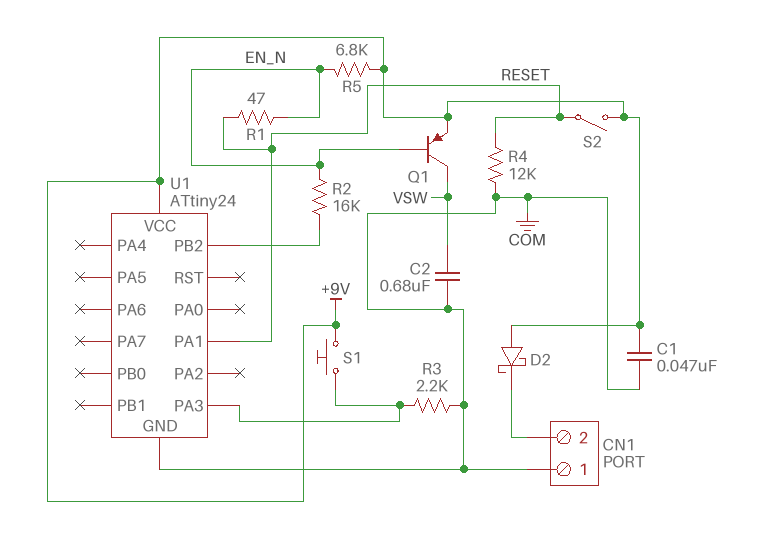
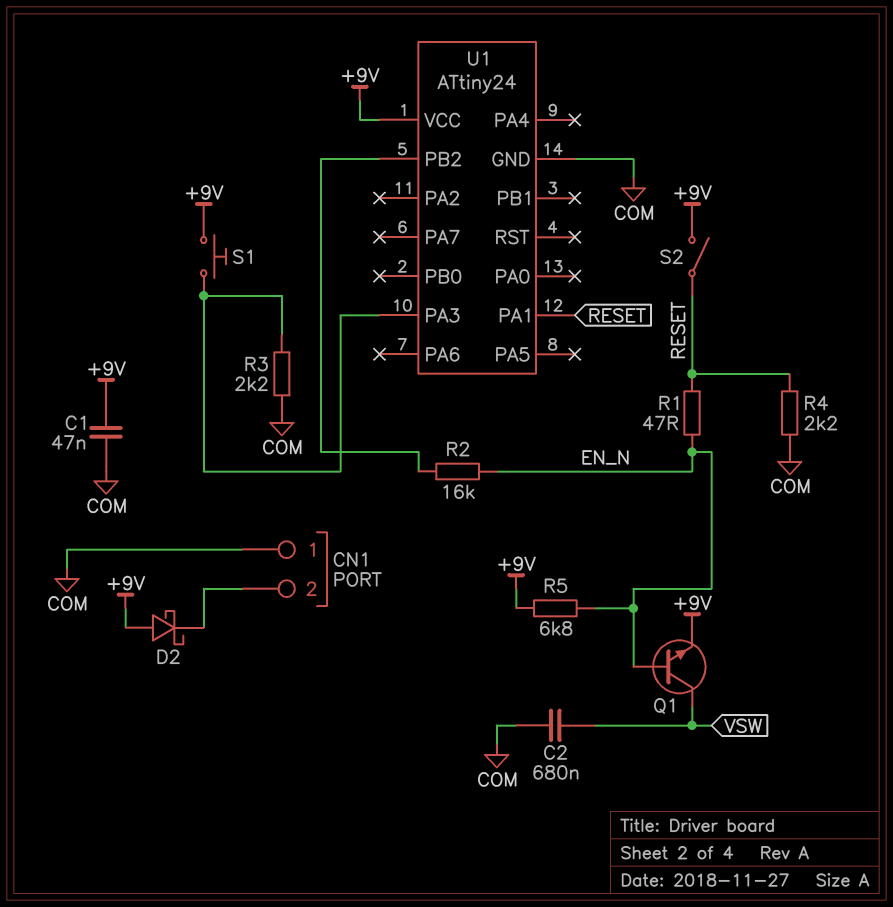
Q1: PNP (B EN_N, C VSW, E +9V) -> NPN (B EN_N, C VSW, E +9V)
R4: 12k (COM, RESET) -> 2.2k (COM, RESET)

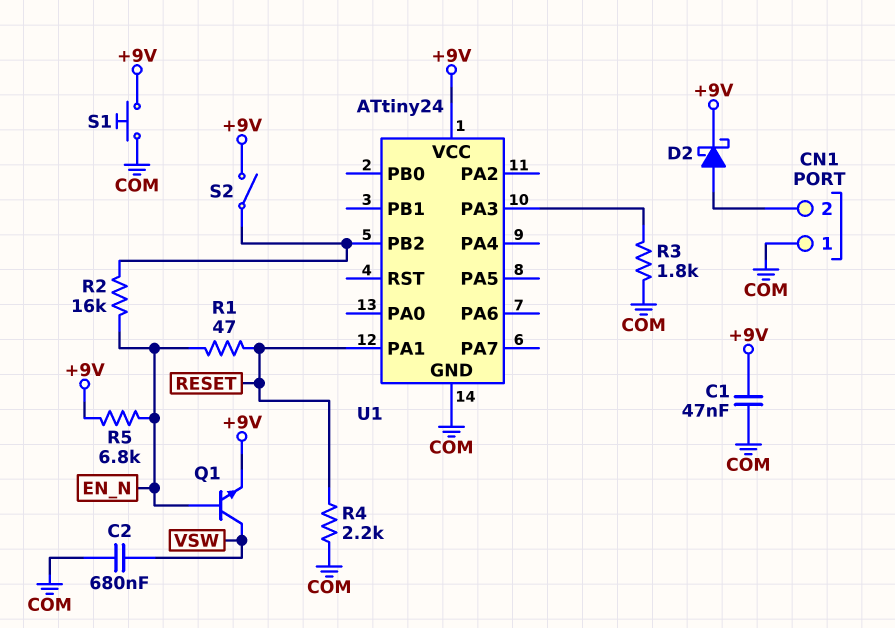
D2: schottky (A +9V, K CN1/2) -> schottky (A CN1/2, K +9V)
R3: 2.2k (COM, U1/PA3) -> 1.8k (COM, U1/PA3)
S1: button (+9V, U1/PA3) -> button (+9V, COM)
S2: switch (+9V, RESET) -> switch (+9V, U1/PB2)

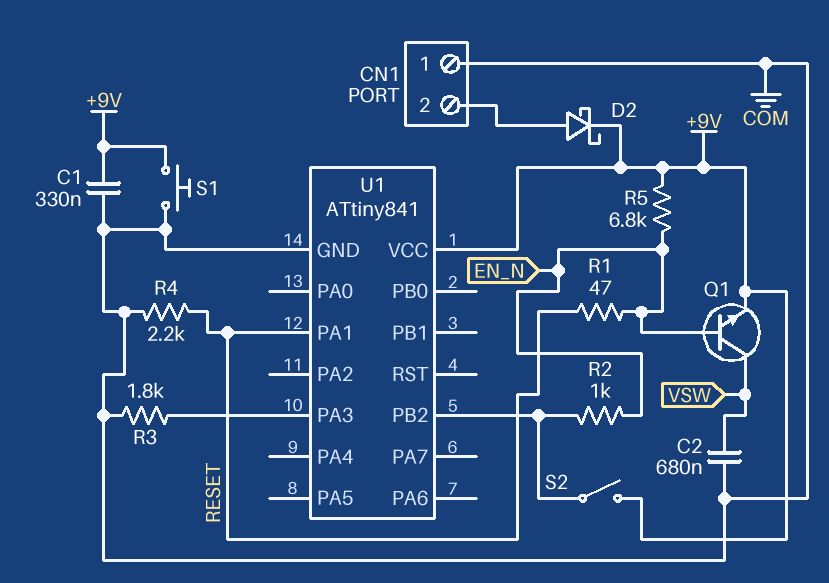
C1: 47nF (+9V, COM) -> 330nF (+9V, COM)
R2: 16k (EN_N, U1/PB2) -> 1k (EN_N, U1/PB2)
U1: ATtiny24 -> ATtiny841

